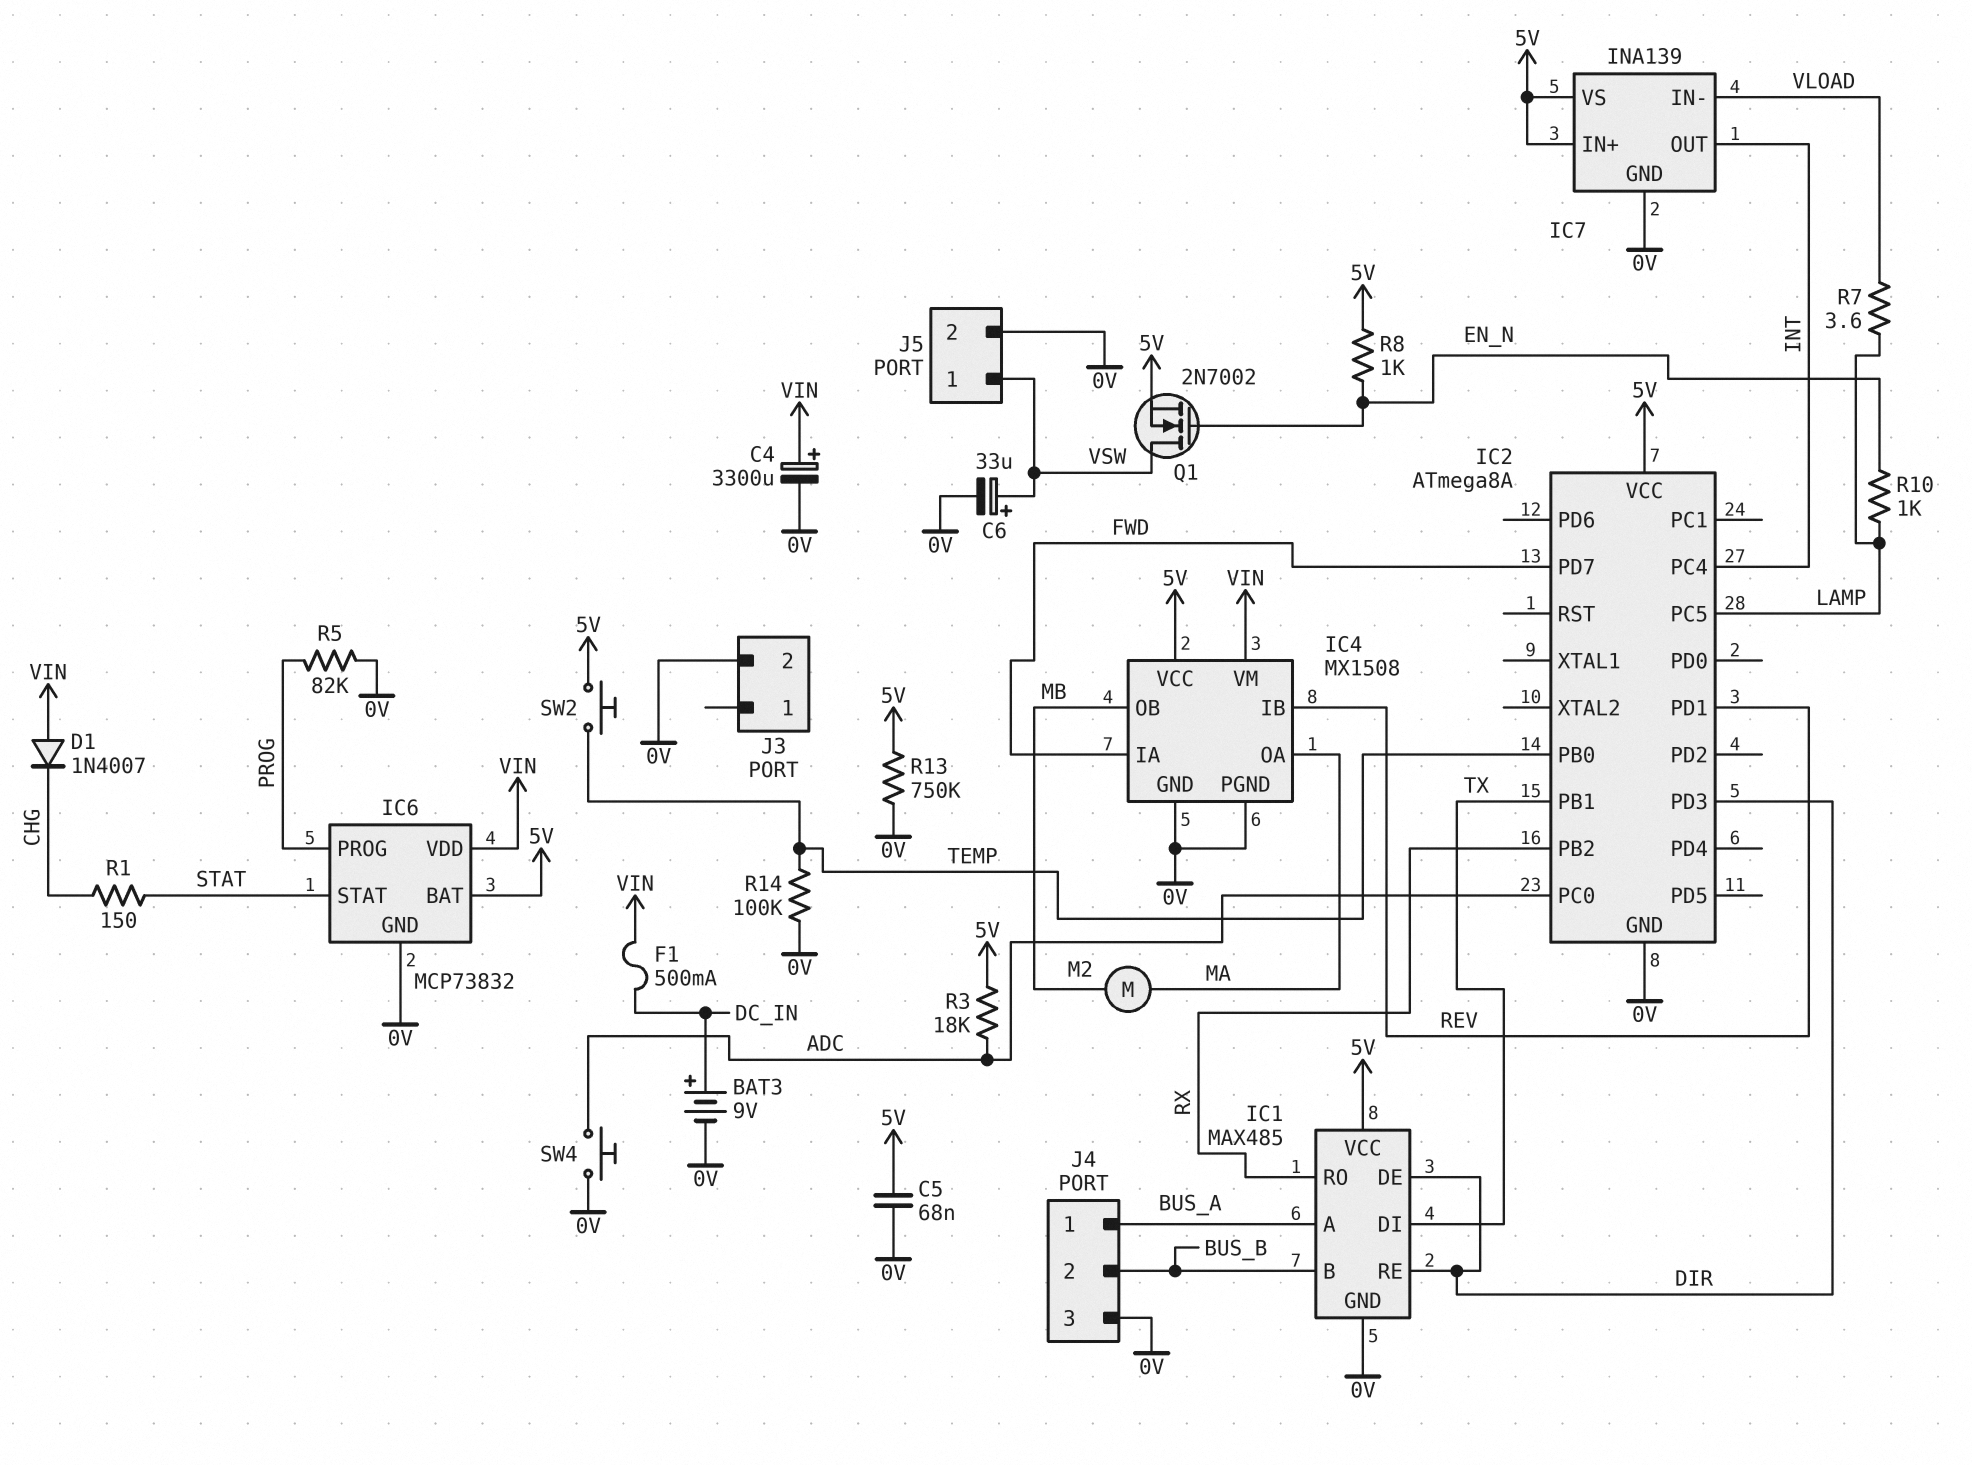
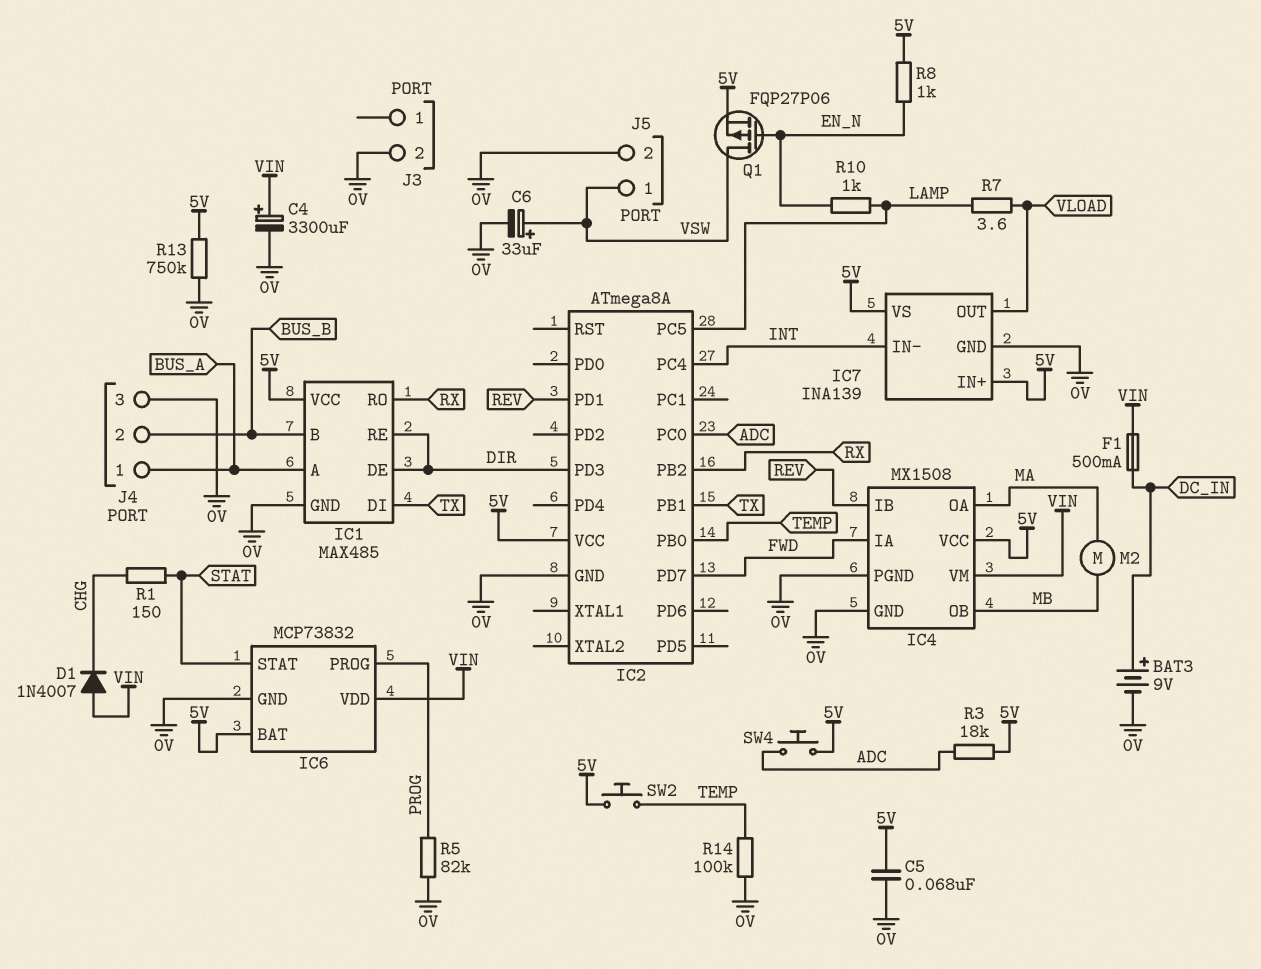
IC7 pin IN-: VLOAD -> INT
IC7 pin OUT: INT -> VLOAD
Q1: NMOS 2N7002 (G EN_N, D VSW, S 5V) -> PMOS FQP27P06 (G EN_N, D VSW, S 5V)
SW4: button (0V, ADC) -> button (5V, ADC)

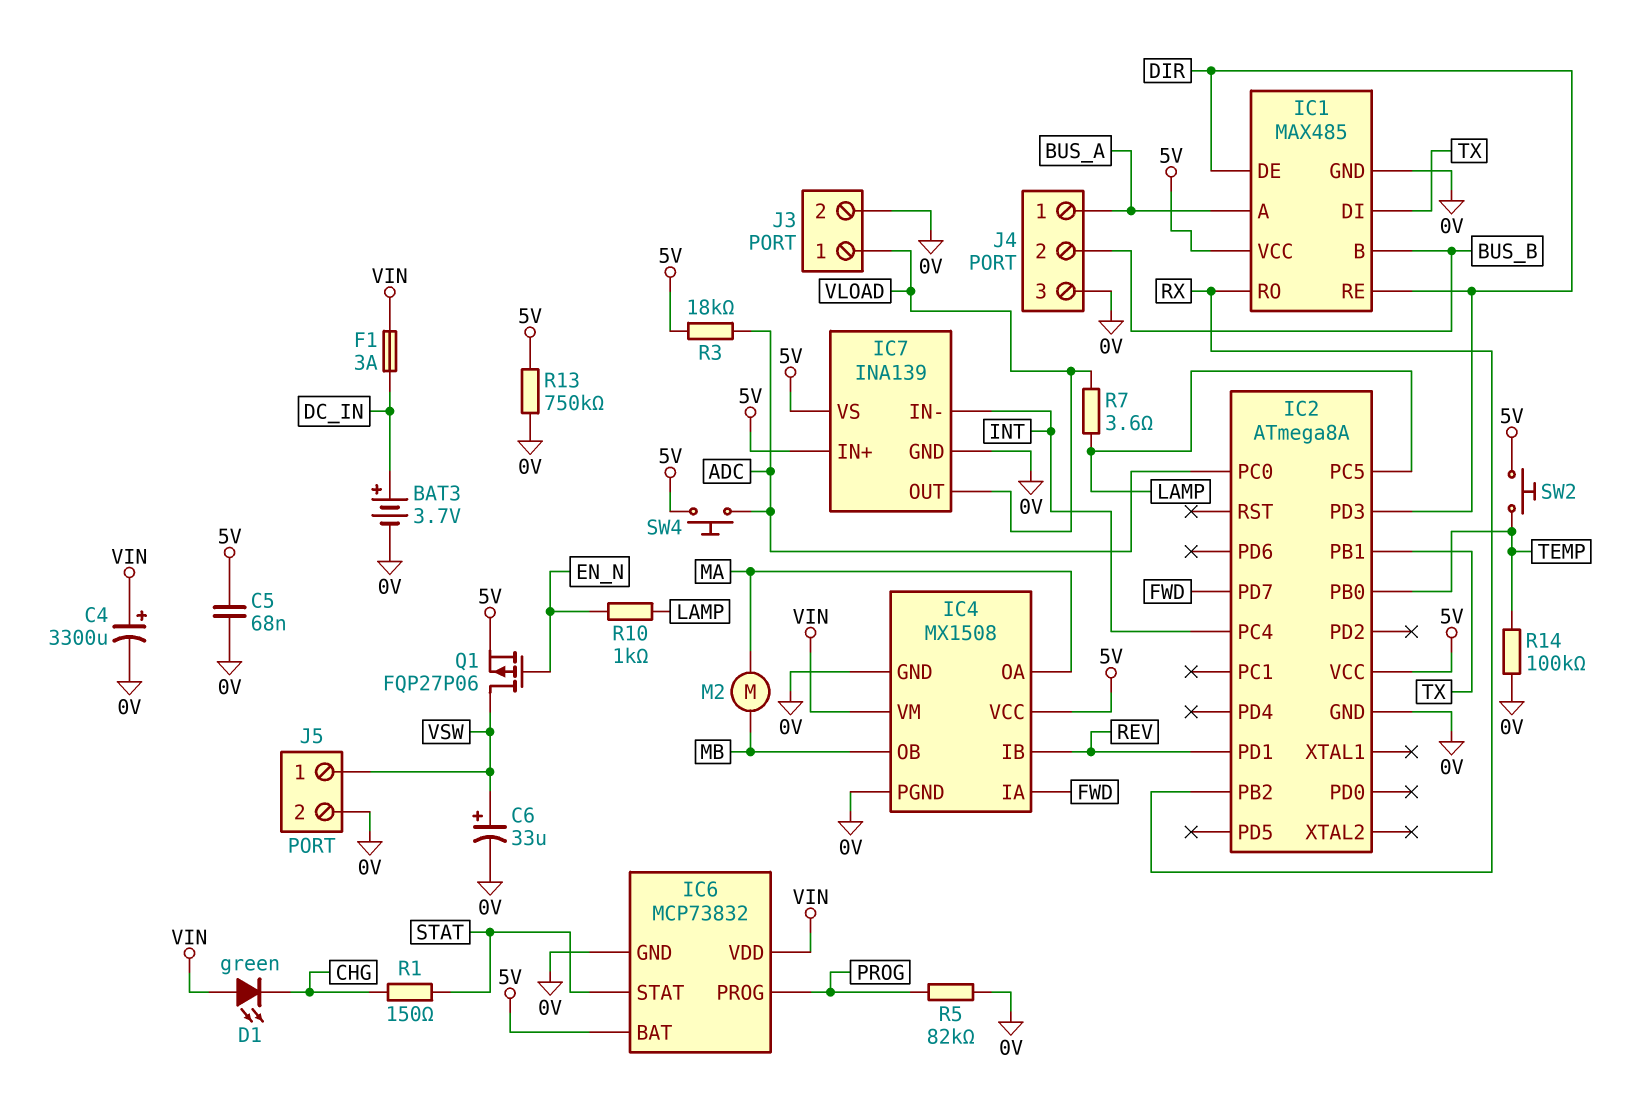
BAT3: 9V (plus DC_IN, minus 0V) -> 3.7V (plus DC_IN, minus 0V)
D1: diode 1N4007 (A VIN, K CHG) -> LED green (A VIN, K CHG)
F1: 500mA (DC_IN, VIN) -> 3A (DC_IN, VIN)
J3 pin 1: none -> VLOAD
R8: 1k (5V, EN_N) -> none

